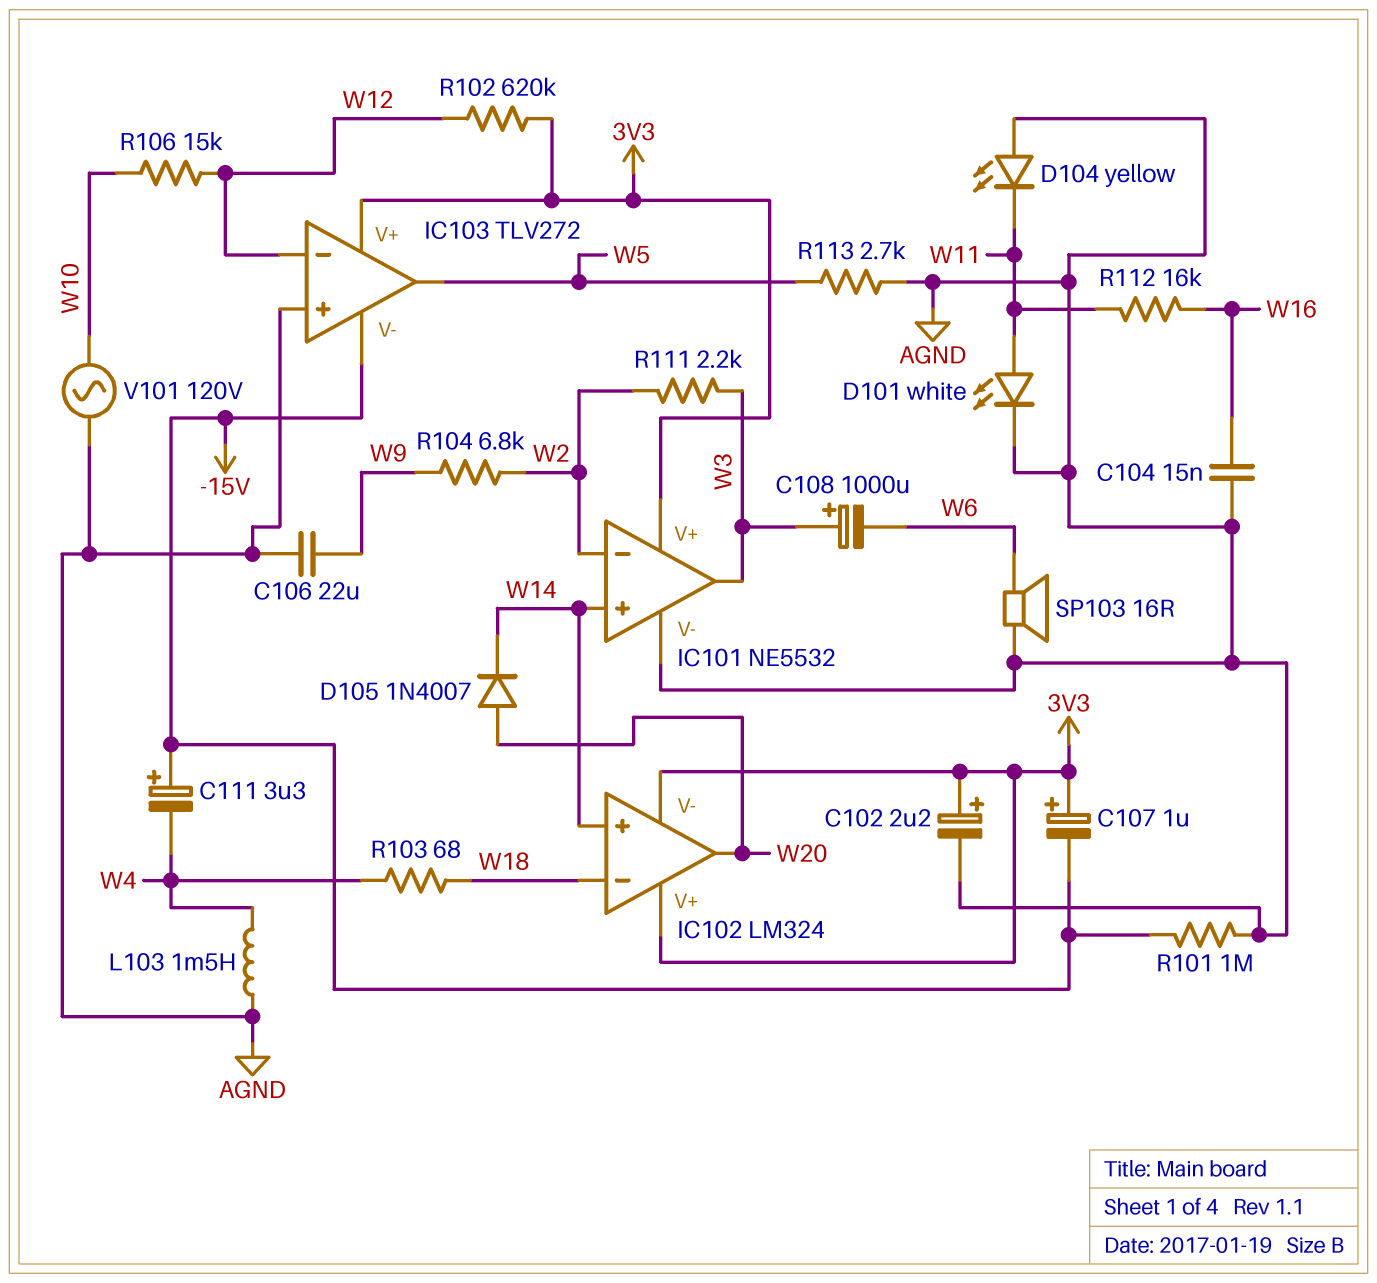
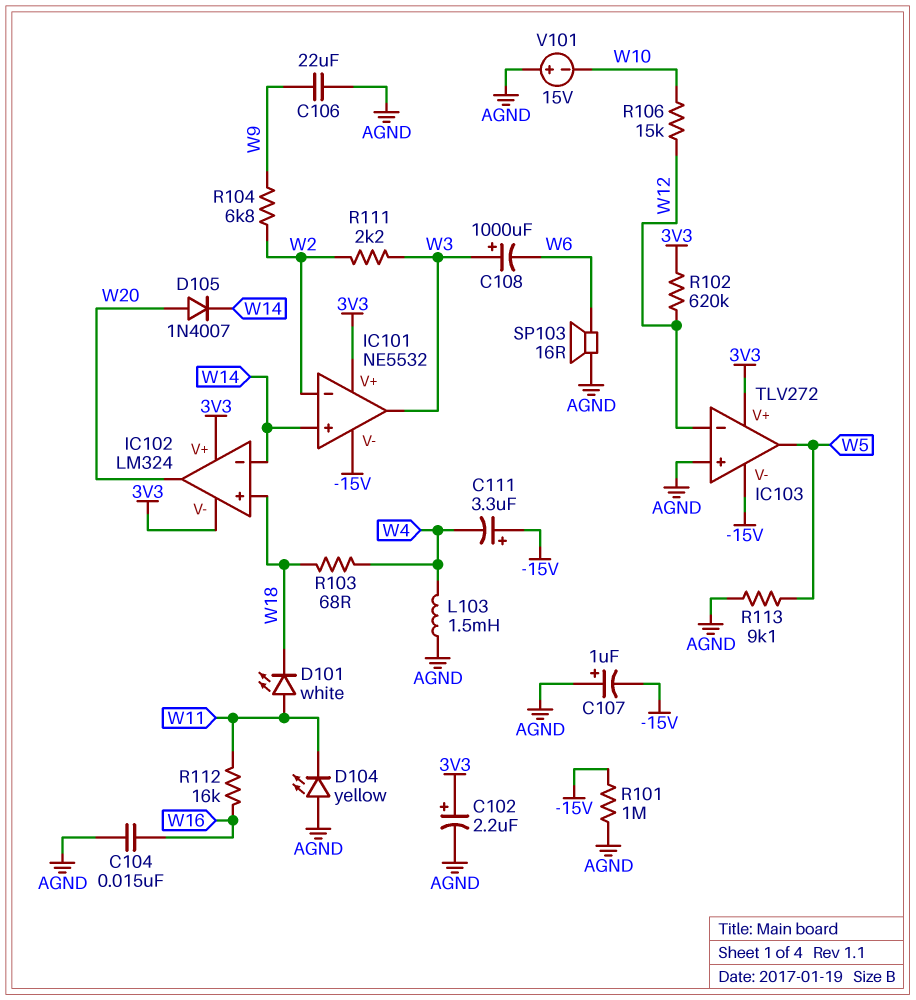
C107: 1uF (plus 3V3, minus -15V) -> 1uF (plus AGND, minus -15V)
D101: LED white (A W11, K AGND) -> LED white (A W11, K W18)
IC101 pin V-: AGND -> -15V
IC102 pin in+: W14 -> W18
IC102 pin in-: W18 -> W14
R113: 2.7k (AGND, W5) -> 9.1k (AGND, W5)
V101: AC 120V (AGND, W10) -> 15V (plus AGND, minus W10)

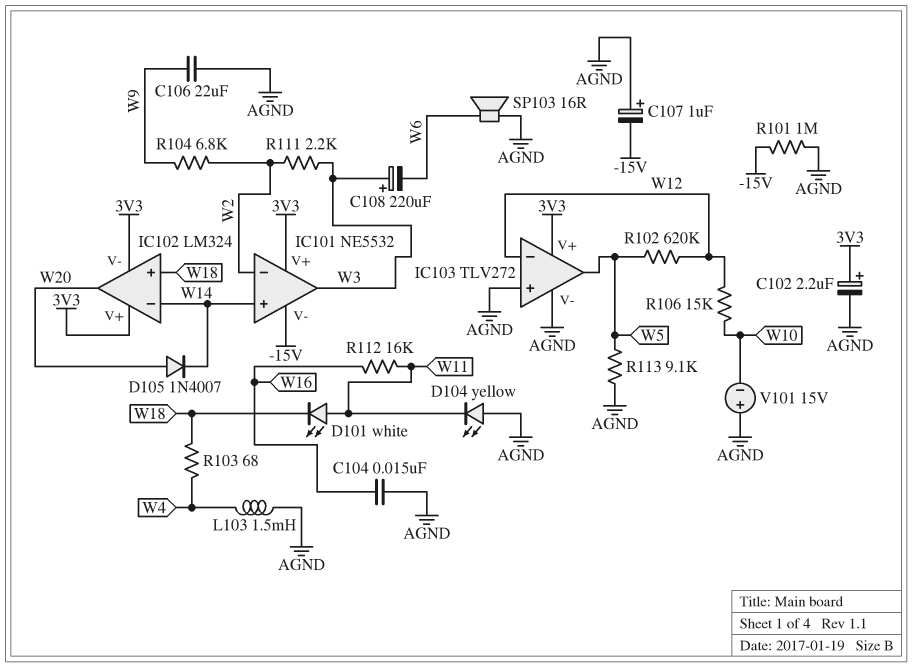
C108: 1000uF (plus W3, minus W6) -> 220uF (plus W3, minus W6)
C111: 3.3uF (plus -15V, minus W4) -> none
IC103 pin V-: -15V -> AGND
R102: 620k (3V3, W12) -> 620k (W5, W12)

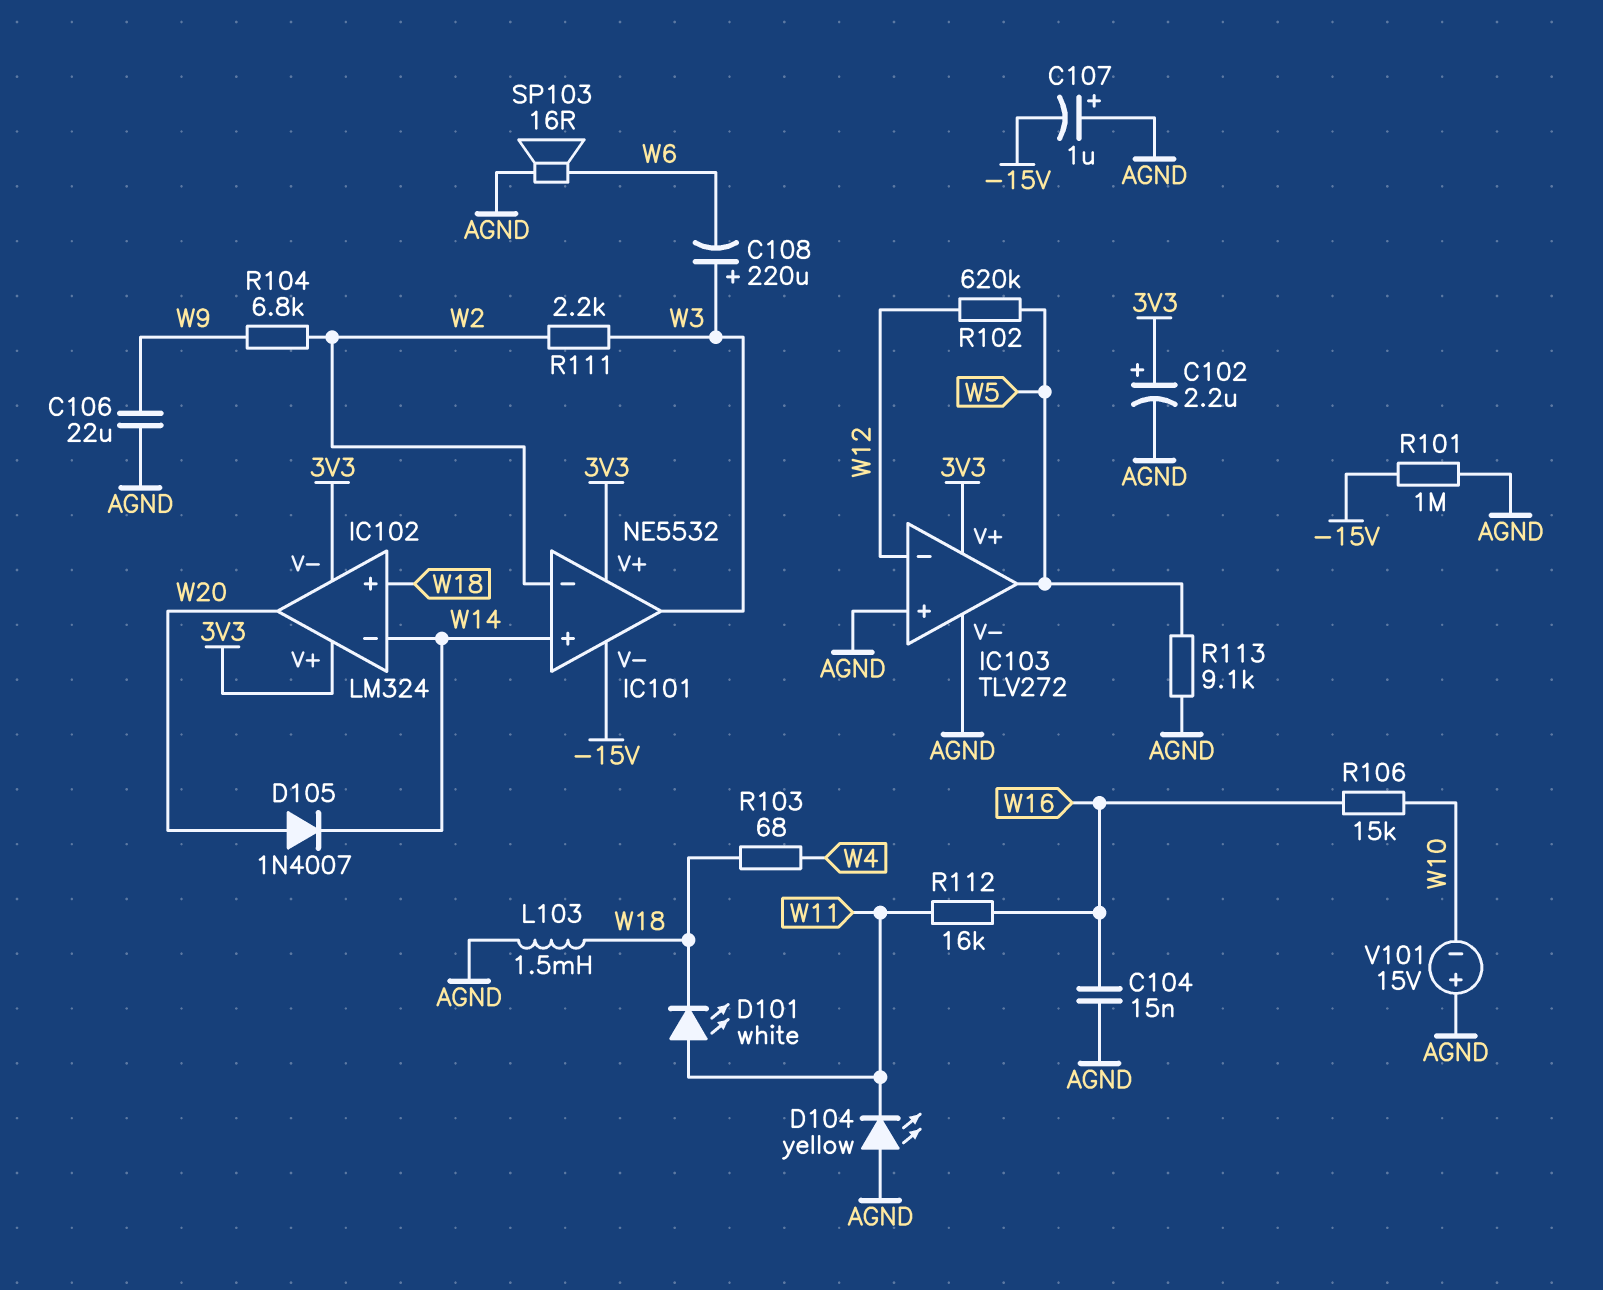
L103: 1.5mH (AGND, W4) -> 1.5mH (AGND, W18)
R106: 15k (W10, W12) -> 15k (W10, W16)

